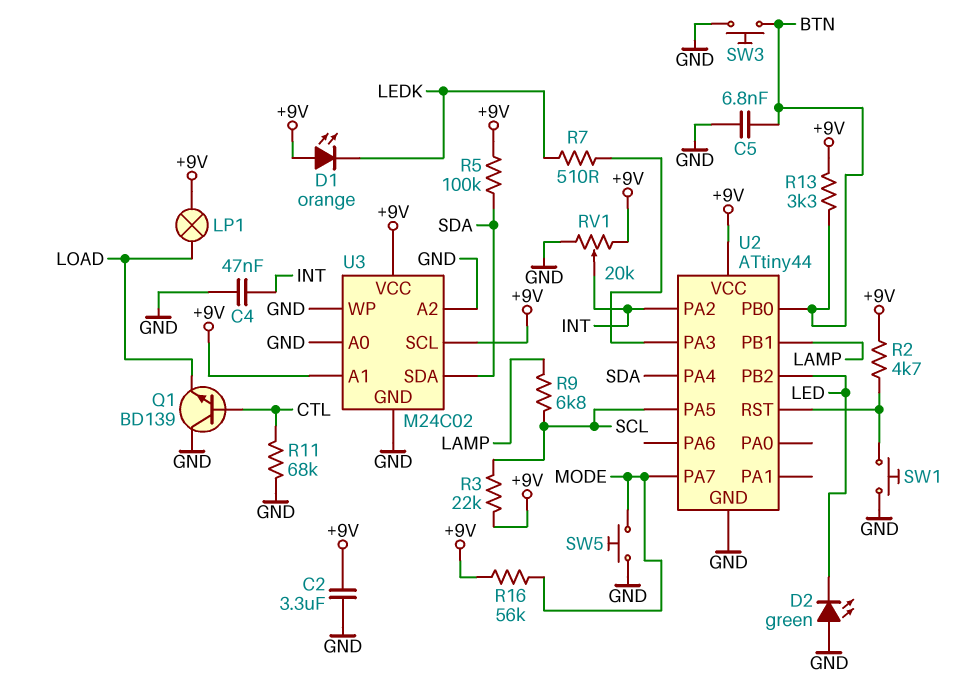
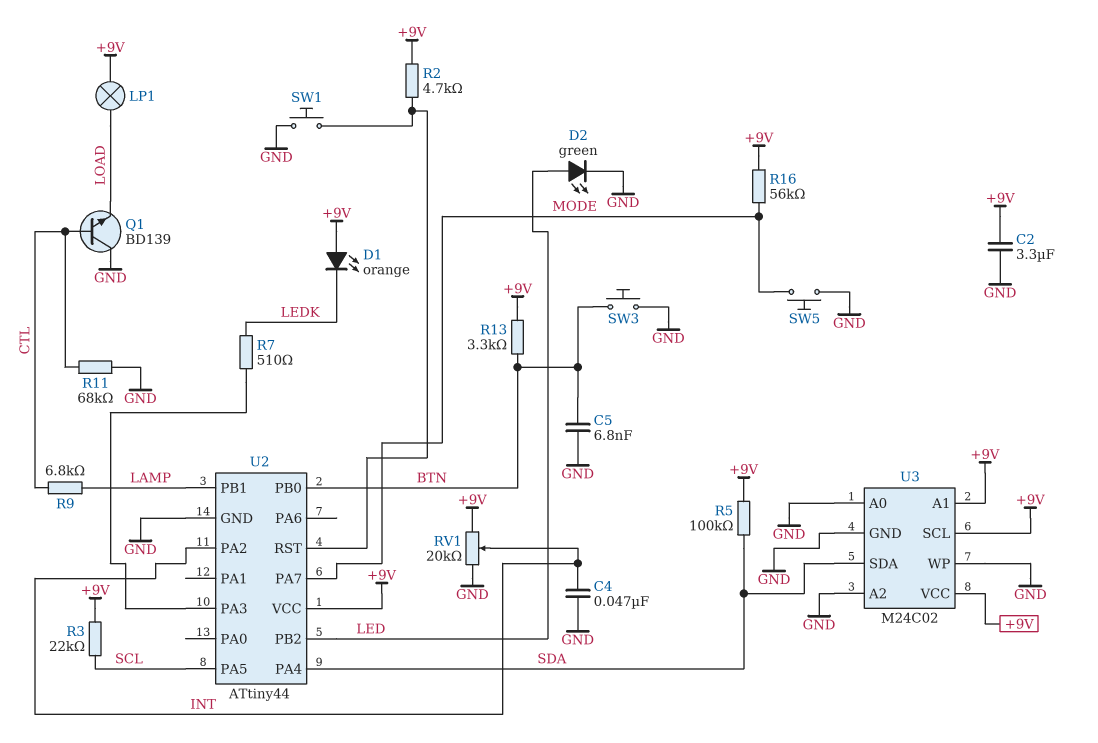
D2: LED green (A GND, K LED) -> LED green (A LED, K GND)
R9: 6.8k (LAMP, SCL) -> 6.8k (CTL, LAMP)

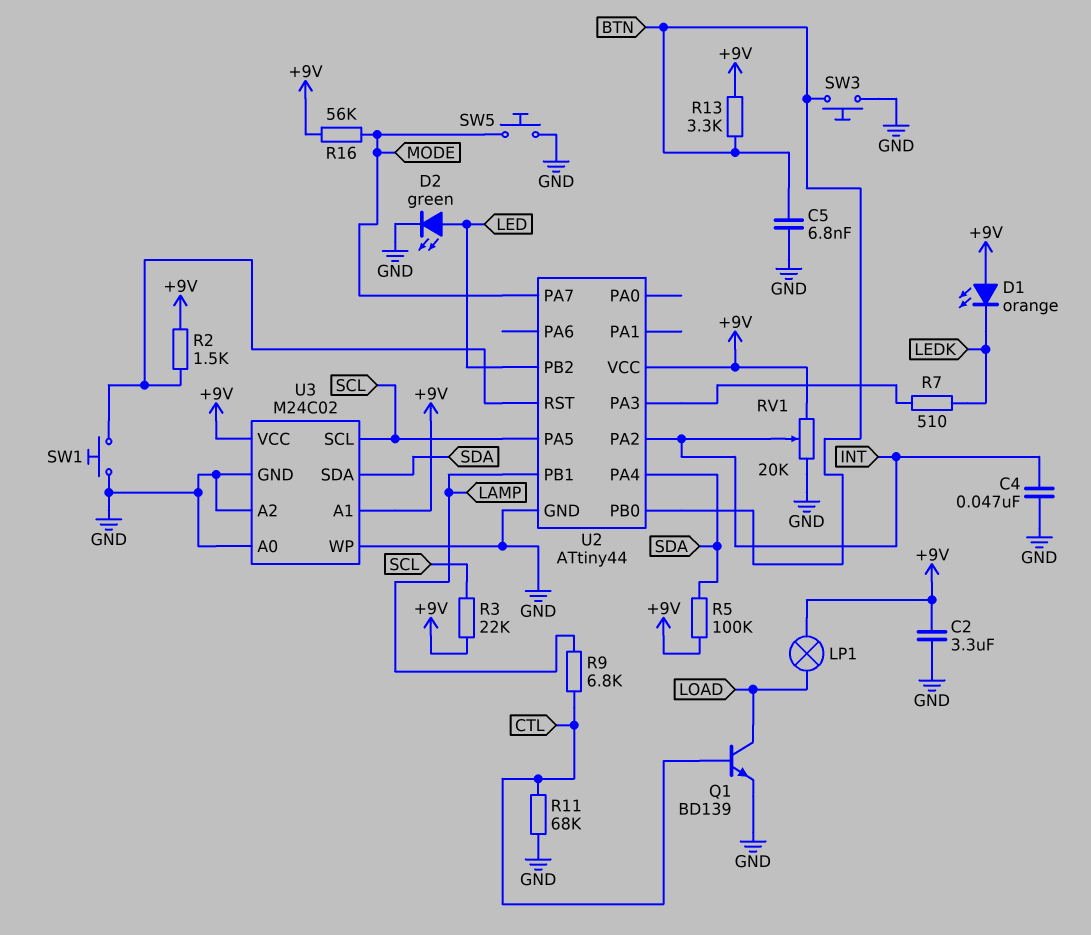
Q1: NPN BD139 (B CTL, C GND, E LOAD) -> NPN BD139 (B CTL, C LOAD, E GND)
R2: 4.7k (+9V, U2/RST) -> 1.5k (+9V, U2/RST)
U3 pin SCL: +9V -> SCL

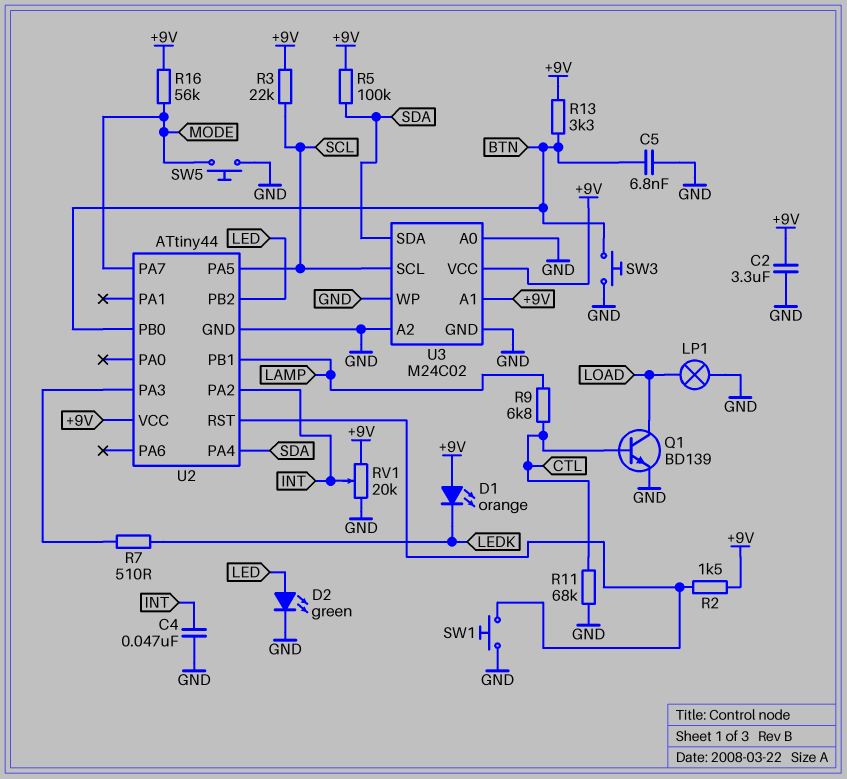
LP1: lamp (+9V, LOAD) -> lamp (GND, LOAD)

